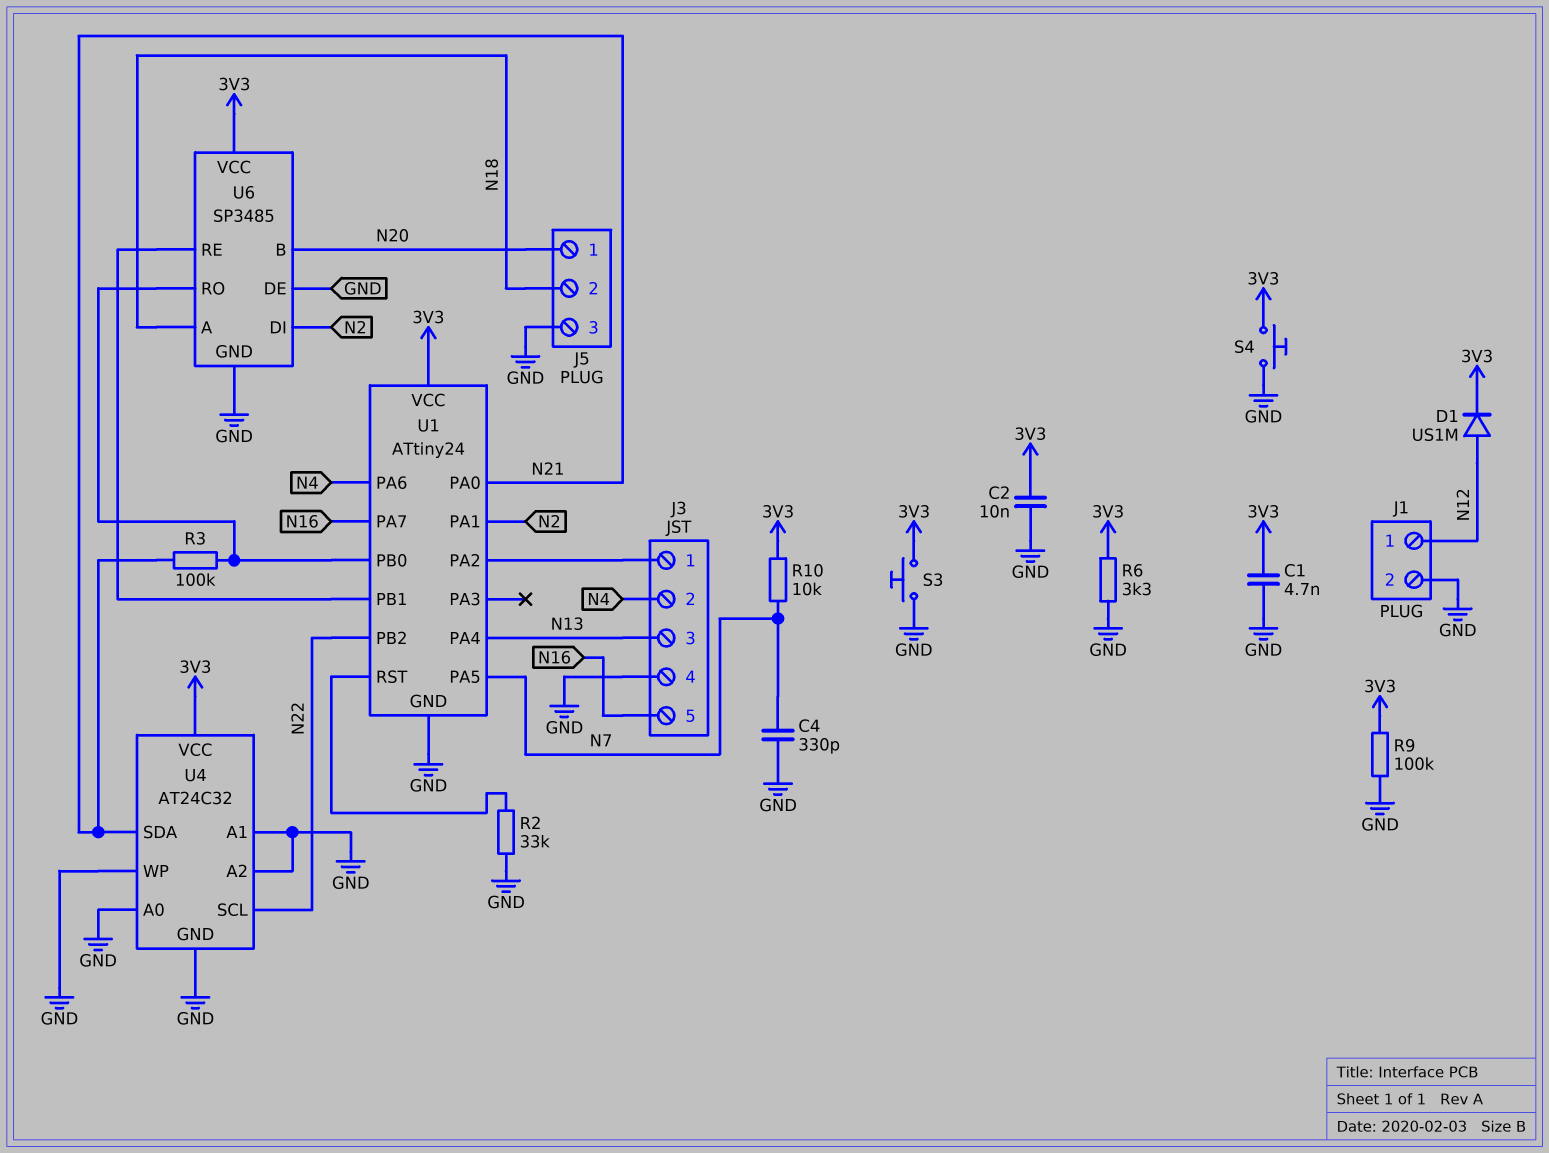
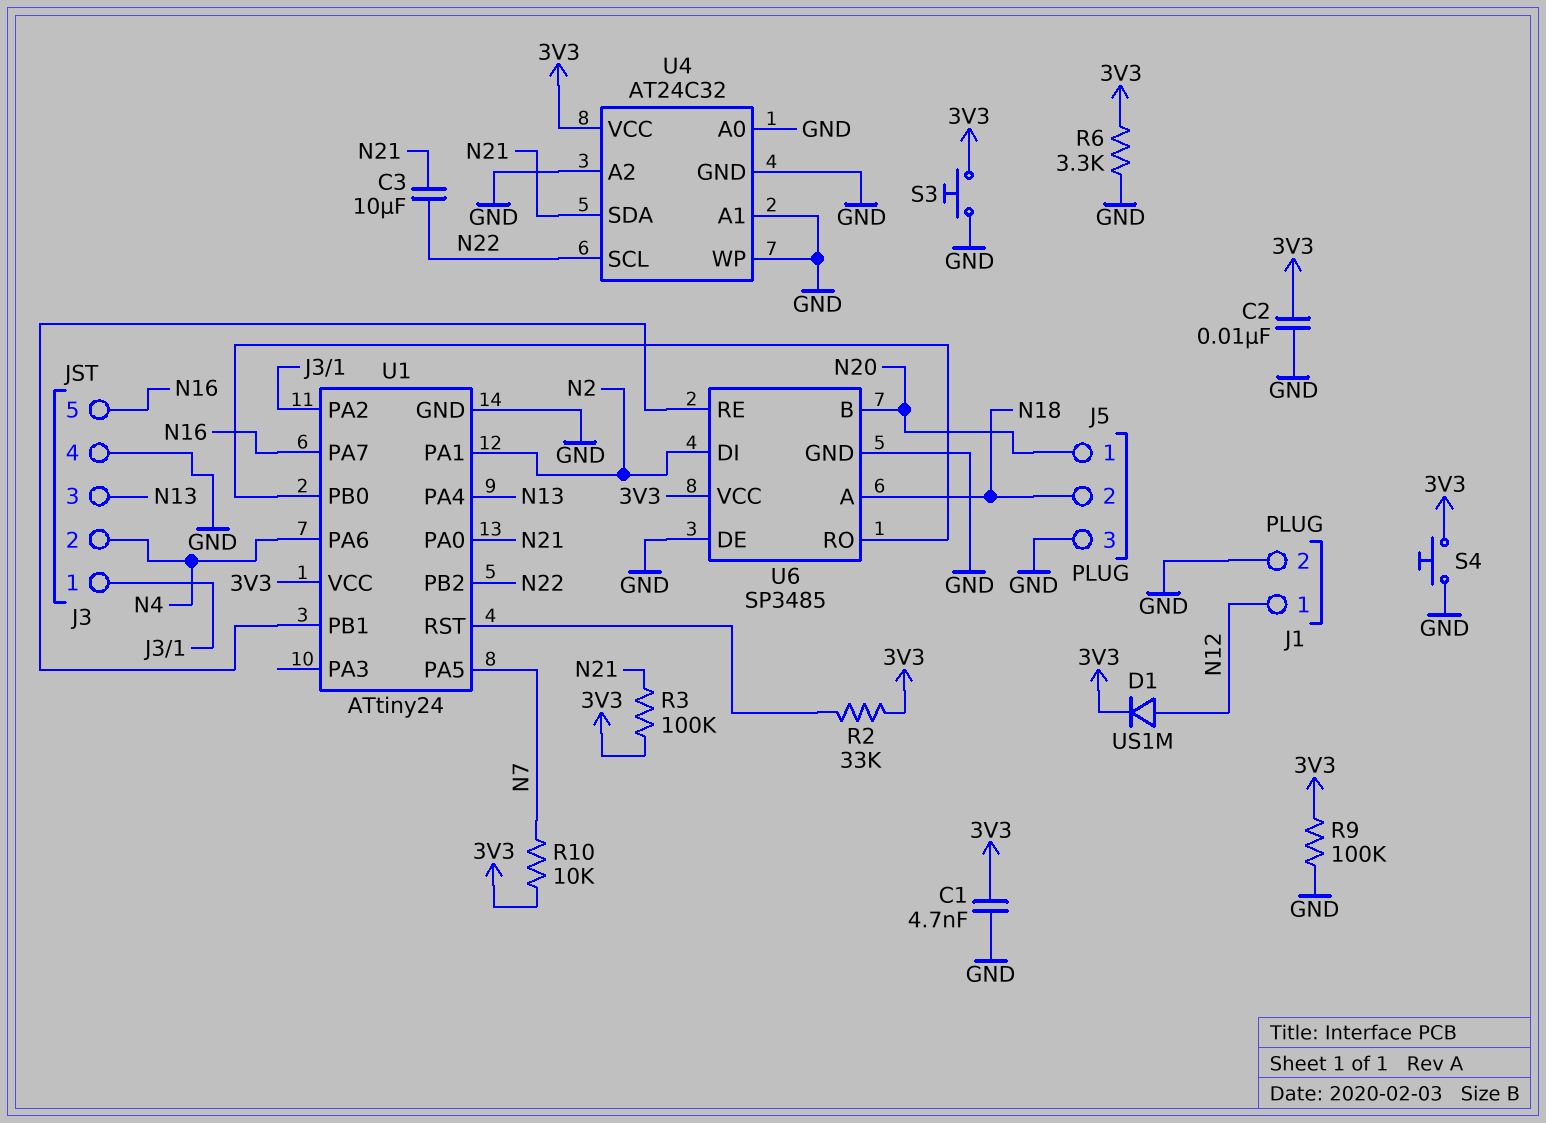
C3: none -> 10uF (N21, N22)
C4: 330pF (GND, N7) -> none
R2: 33k (GND, U1/RST) -> 33k (3V3, U1/RST)
R3: 100k (N21, U1/PB0) -> 100k (3V3, N21)

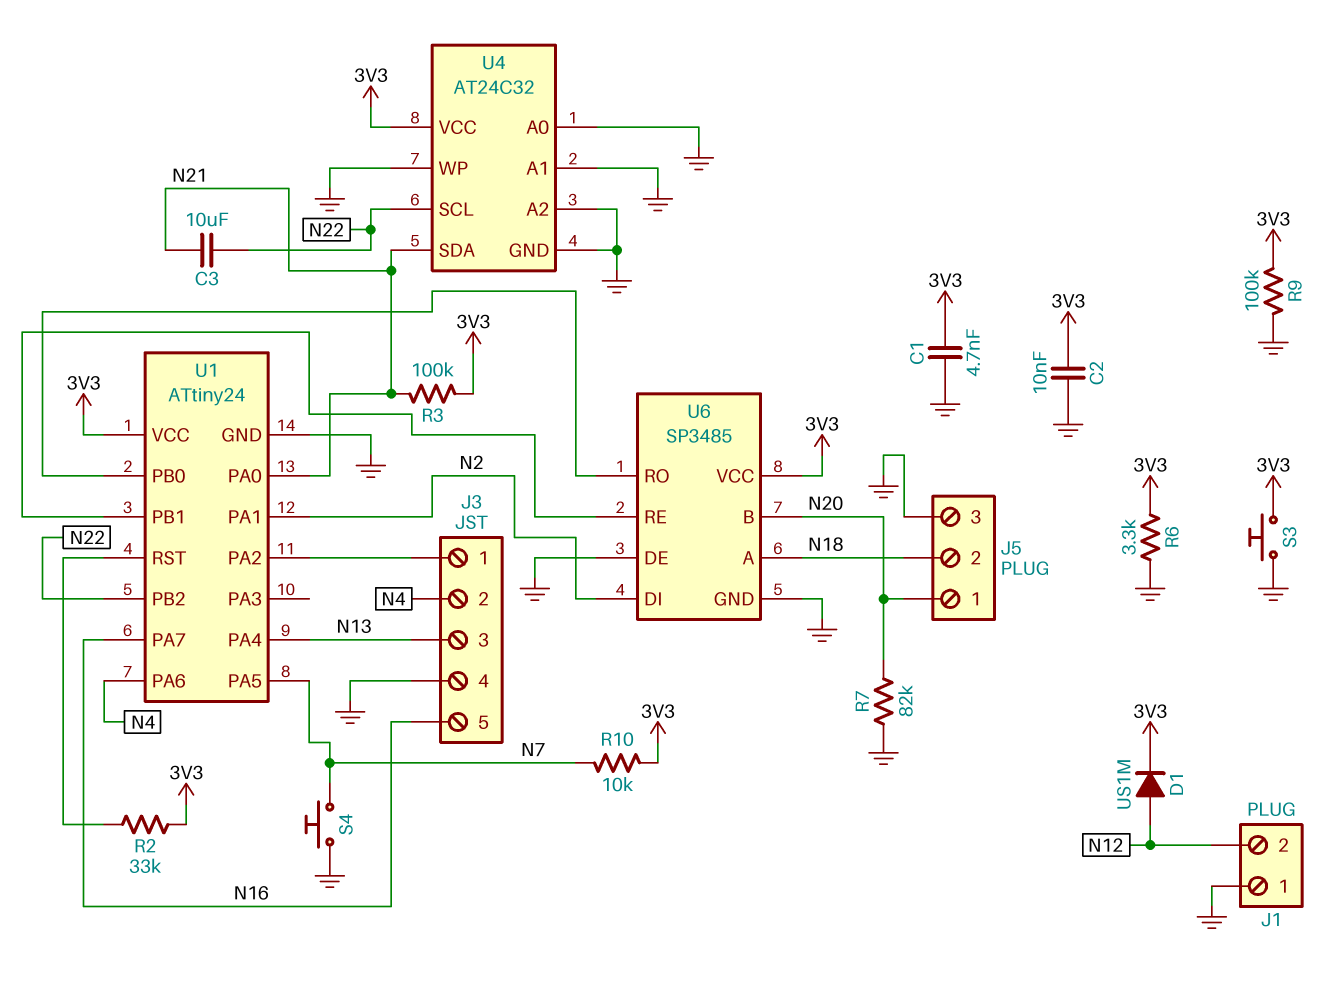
J1 pin 1: N12 -> GND
J1 pin 2: GND -> N12
R7: none -> 82k (GND, N20)
S4: button (3V3, GND) -> button (GND, N7)

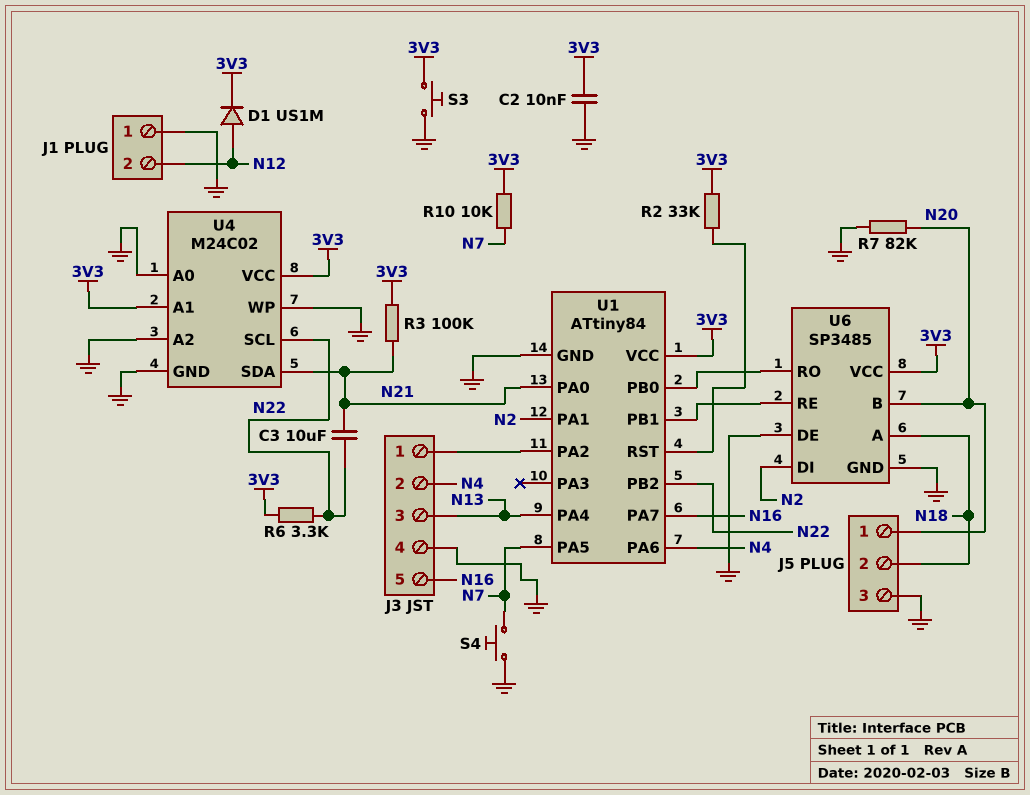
C1: 4.7nF (3V3, GND) -> none
R6: 3.3k (3V3, GND) -> 3.3k (3V3, N22)
R9: 100k (3V3, GND) -> none
U1: ATtiny24 -> ATtiny84
U4: AT24C32 -> M24C02
U4 pin A1: GND -> 3V3

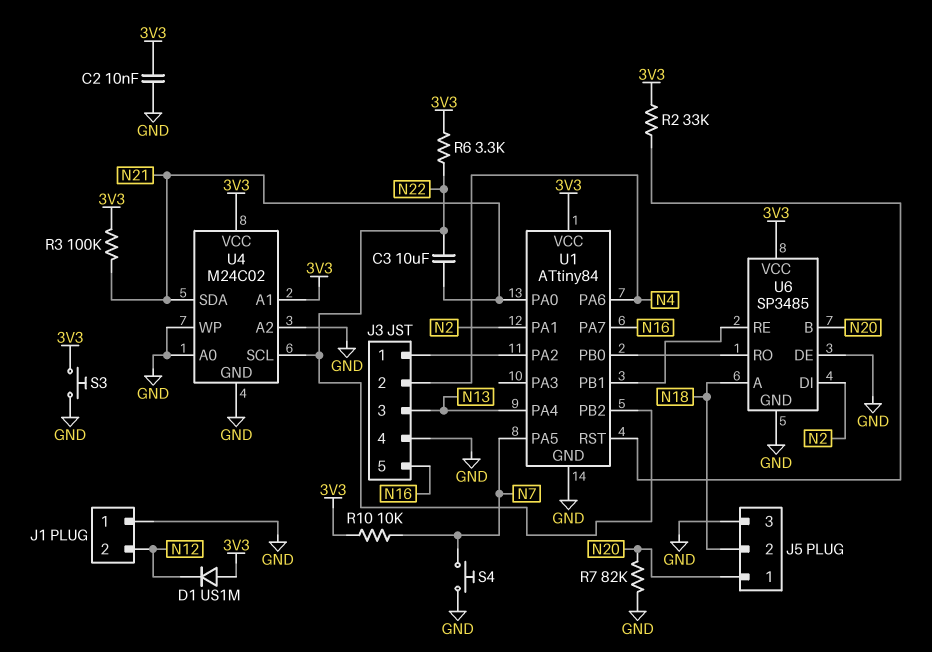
D1: diode US1M (A N12, K 3V3) -> diode US1M (A 3V3, K N12)

